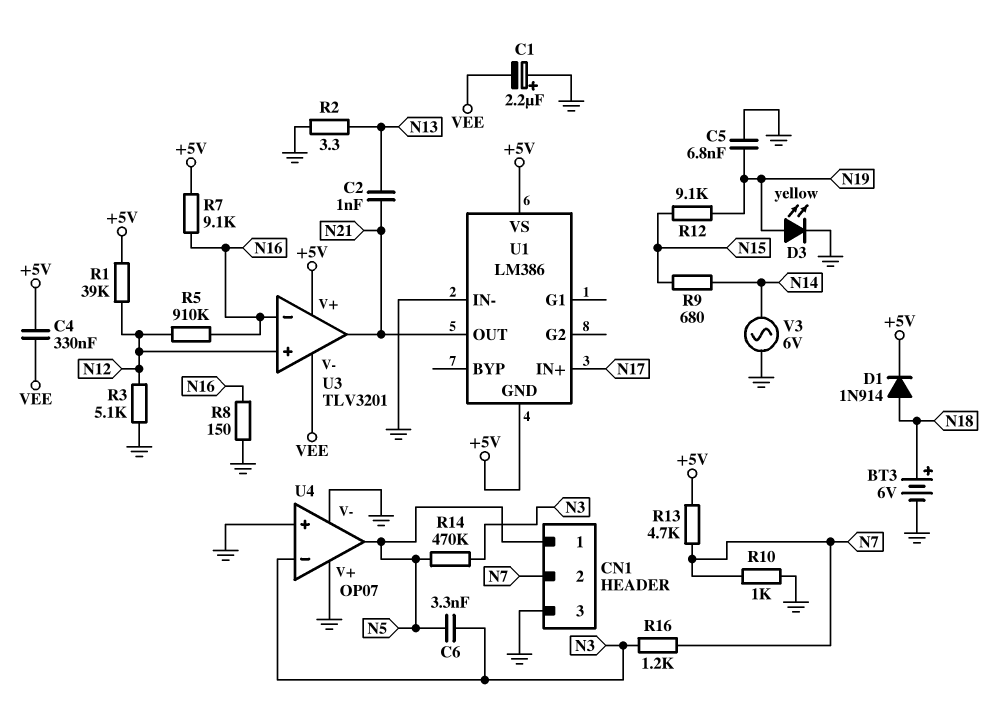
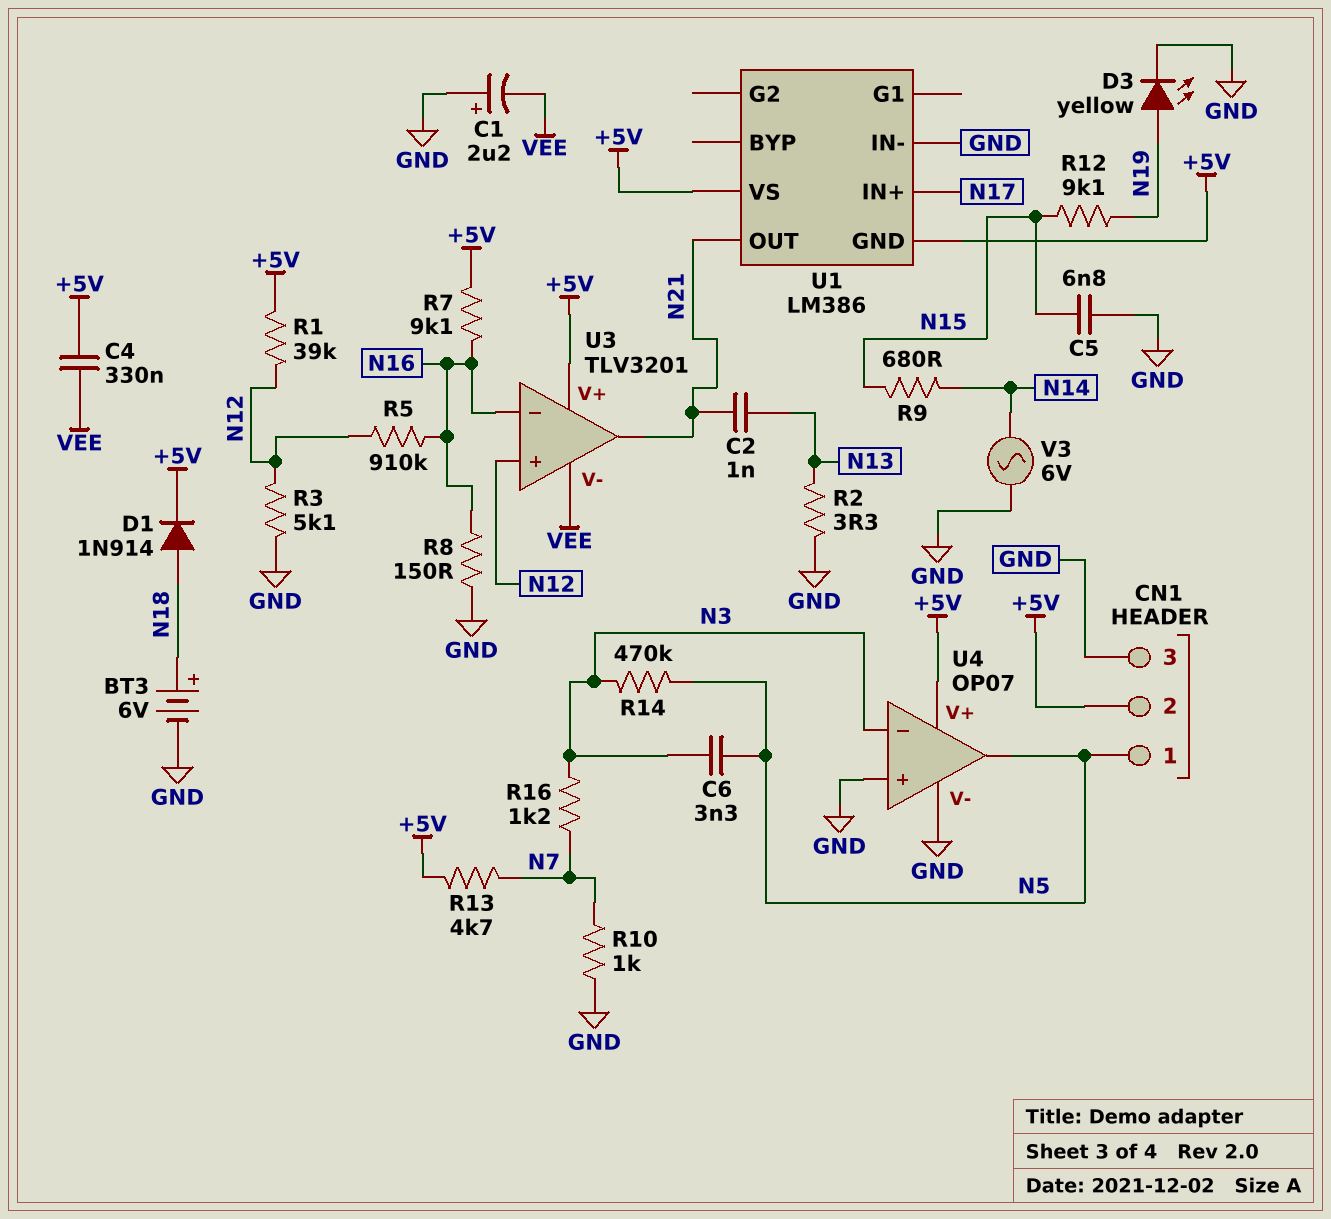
C5: 6.8nF (GND, N19) -> 6.8nF (GND, N15)
CN1 pin 2: N7 -> +5V
U4 pin V+: GND -> +5V

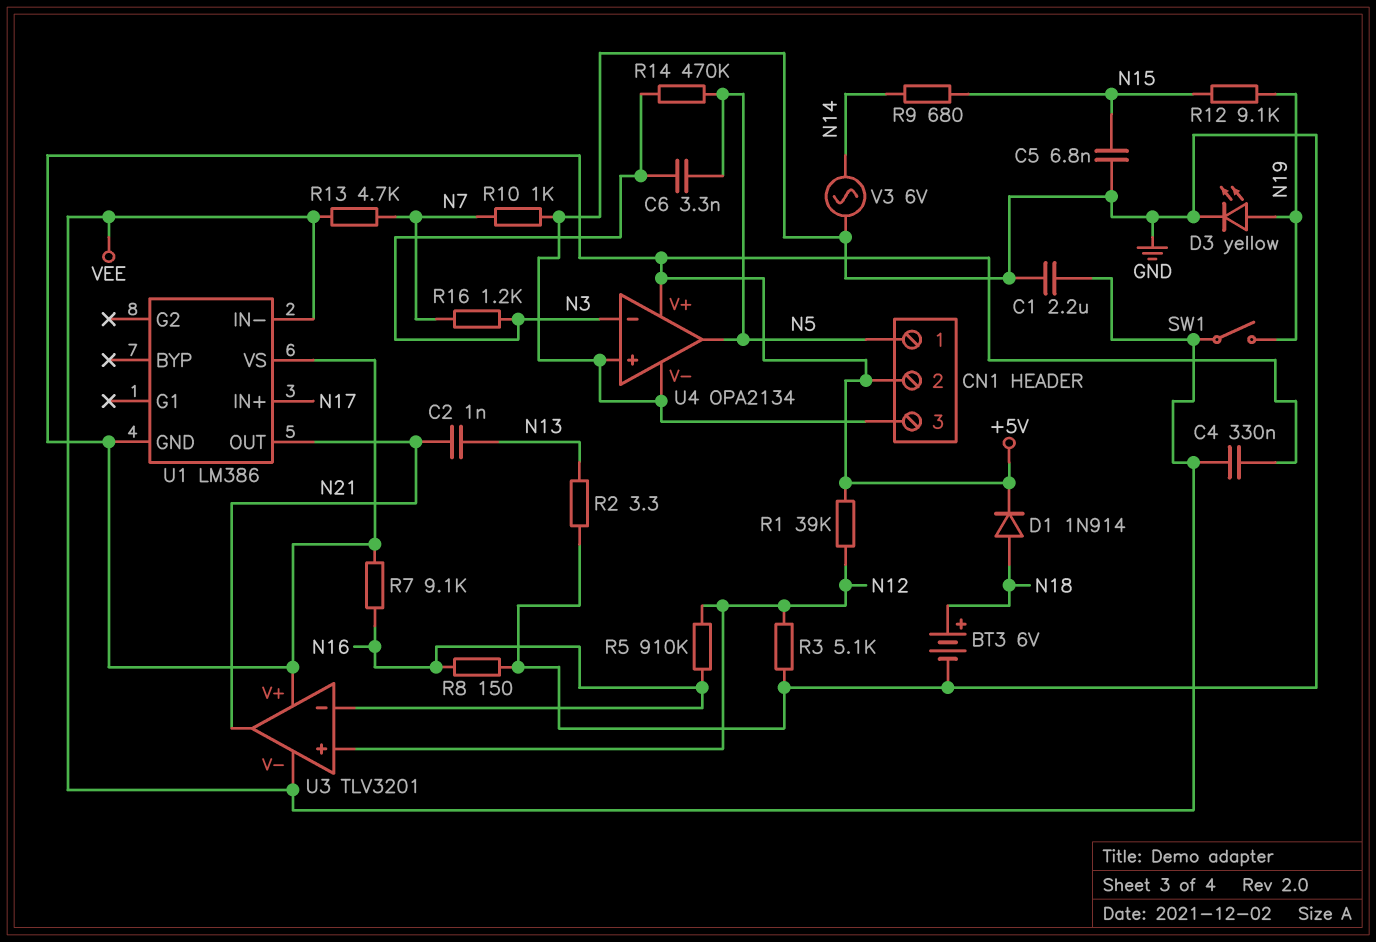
C1: 2.2uF (plus GND, minus VEE) -> 2.2uF (GND, VEE)
R13: 4.7k (+5V, N7) -> 4.7k (N7, VEE)
SW1: none -> switch (N19, VEE)
U1 pin IN-: GND -> VEE
U4: OP07 -> OPA2134

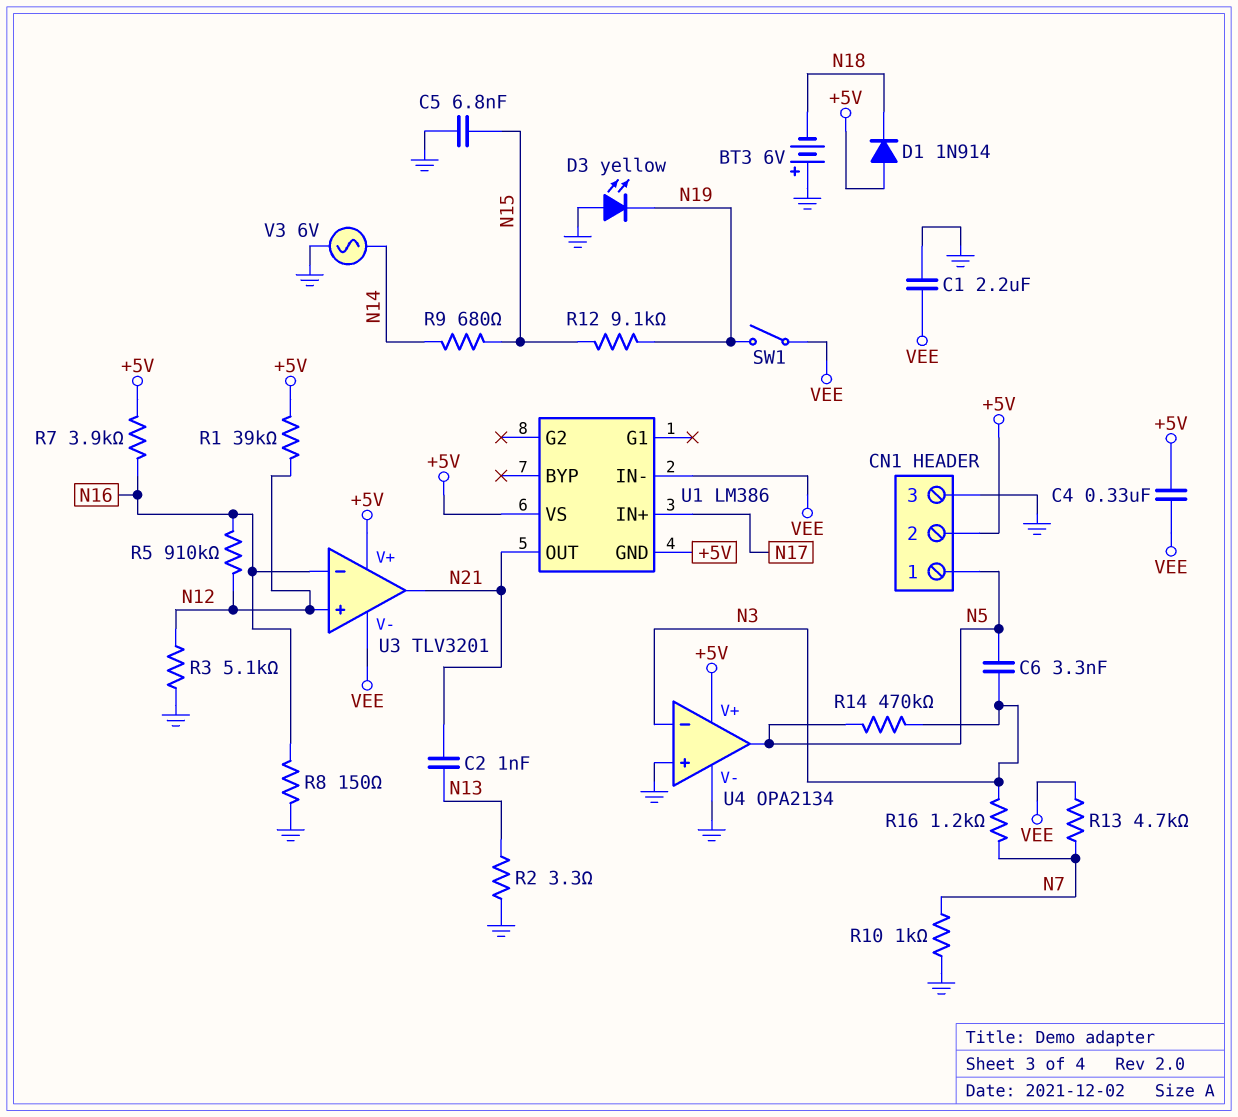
BT3: 6V (plus N18, minus GND) -> 6V (plus GND, minus N18)
D1: diode 1N914 (A N18, K +5V) -> diode 1N914 (A +5V, K N18)
D3: LED yellow (A N19, K GND) -> LED yellow (A GND, K N19)
R7: 9.1k (+5V, N16) -> 3.9k (+5V, N16)

